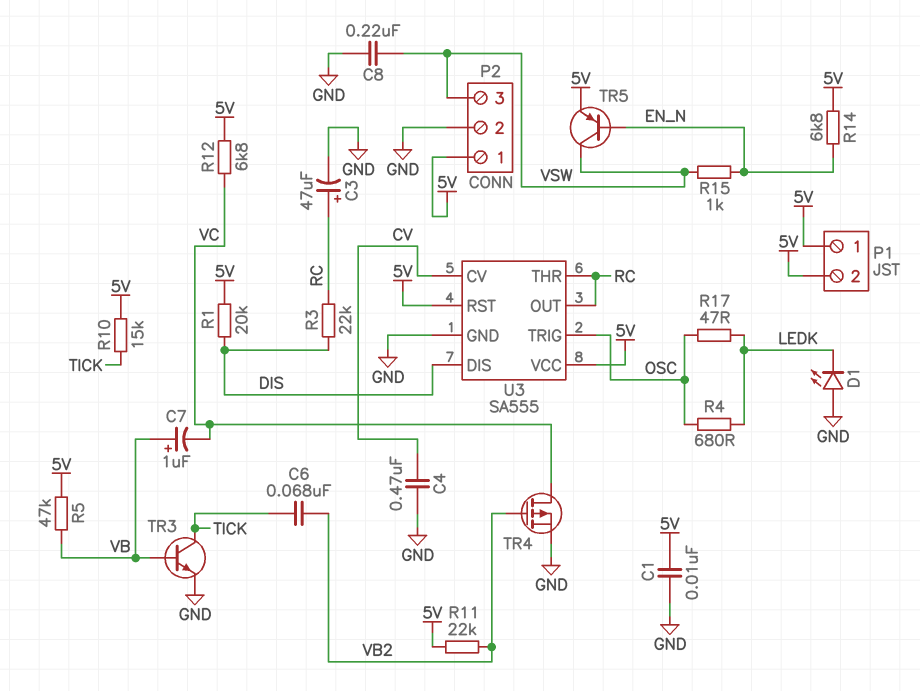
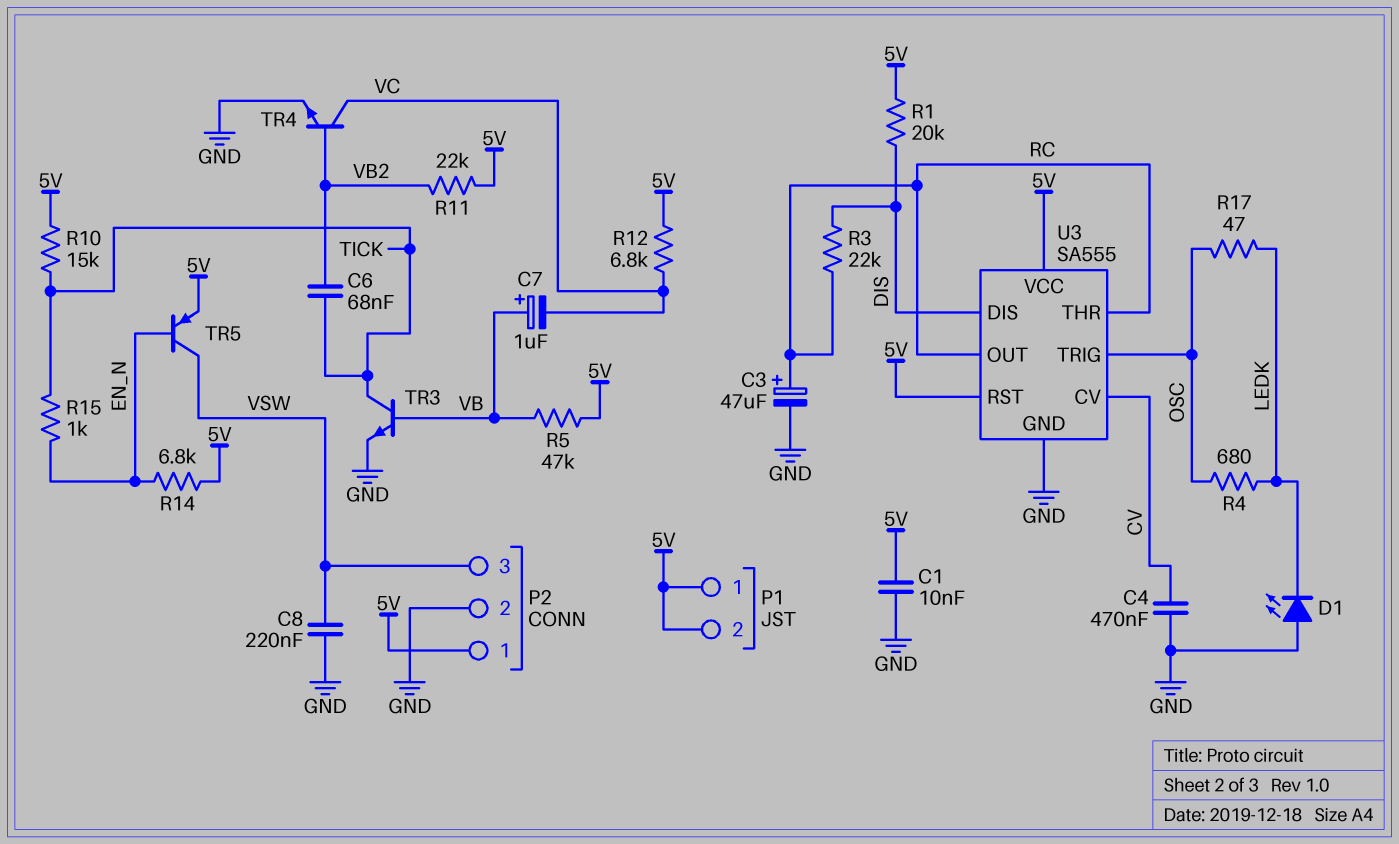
R15: 1k (EN_N, VSW) -> 1k (EN_N, TICK)
TR4: PMOS (G VB2, D VC, S GND) -> NPN (B VB2, C VC, E GND)

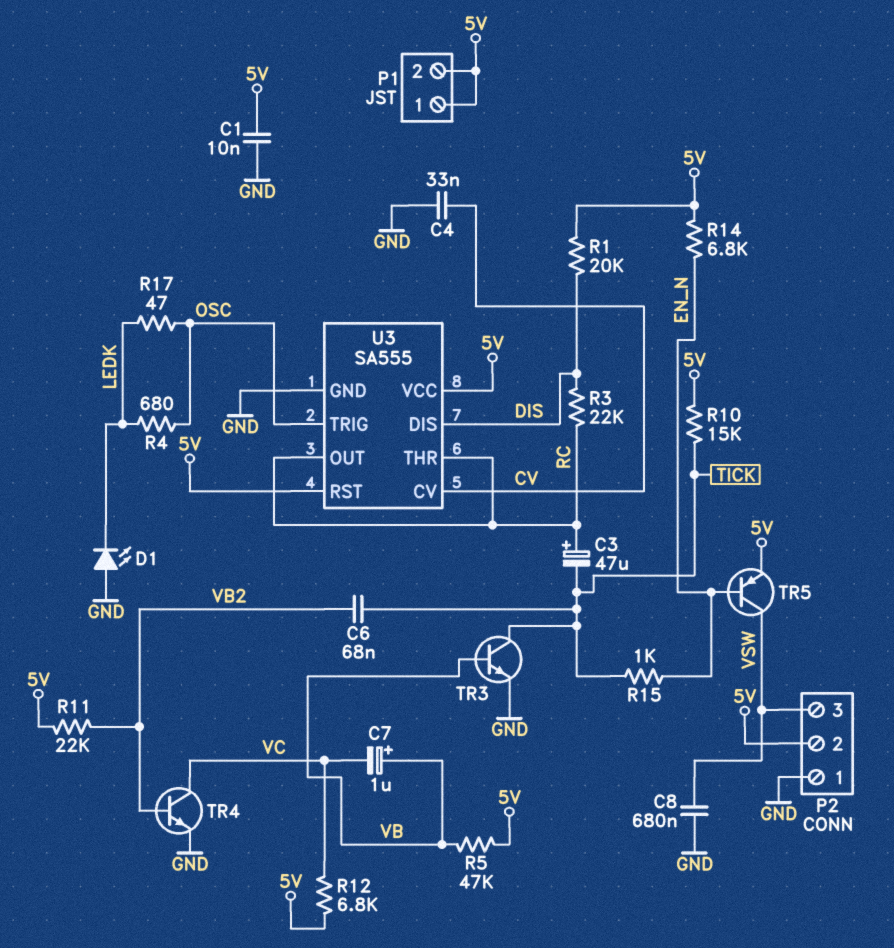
C3: 47uF (plus RC, minus GND) -> 47uF (plus RC, minus TICK)
C4: 470nF (CV, GND) -> 33nF (CV, GND)
C8: 220nF (GND, VSW) -> 680nF (GND, VSW)
P2 pin 1: 5V -> GND
P2 pin 2: GND -> 5V

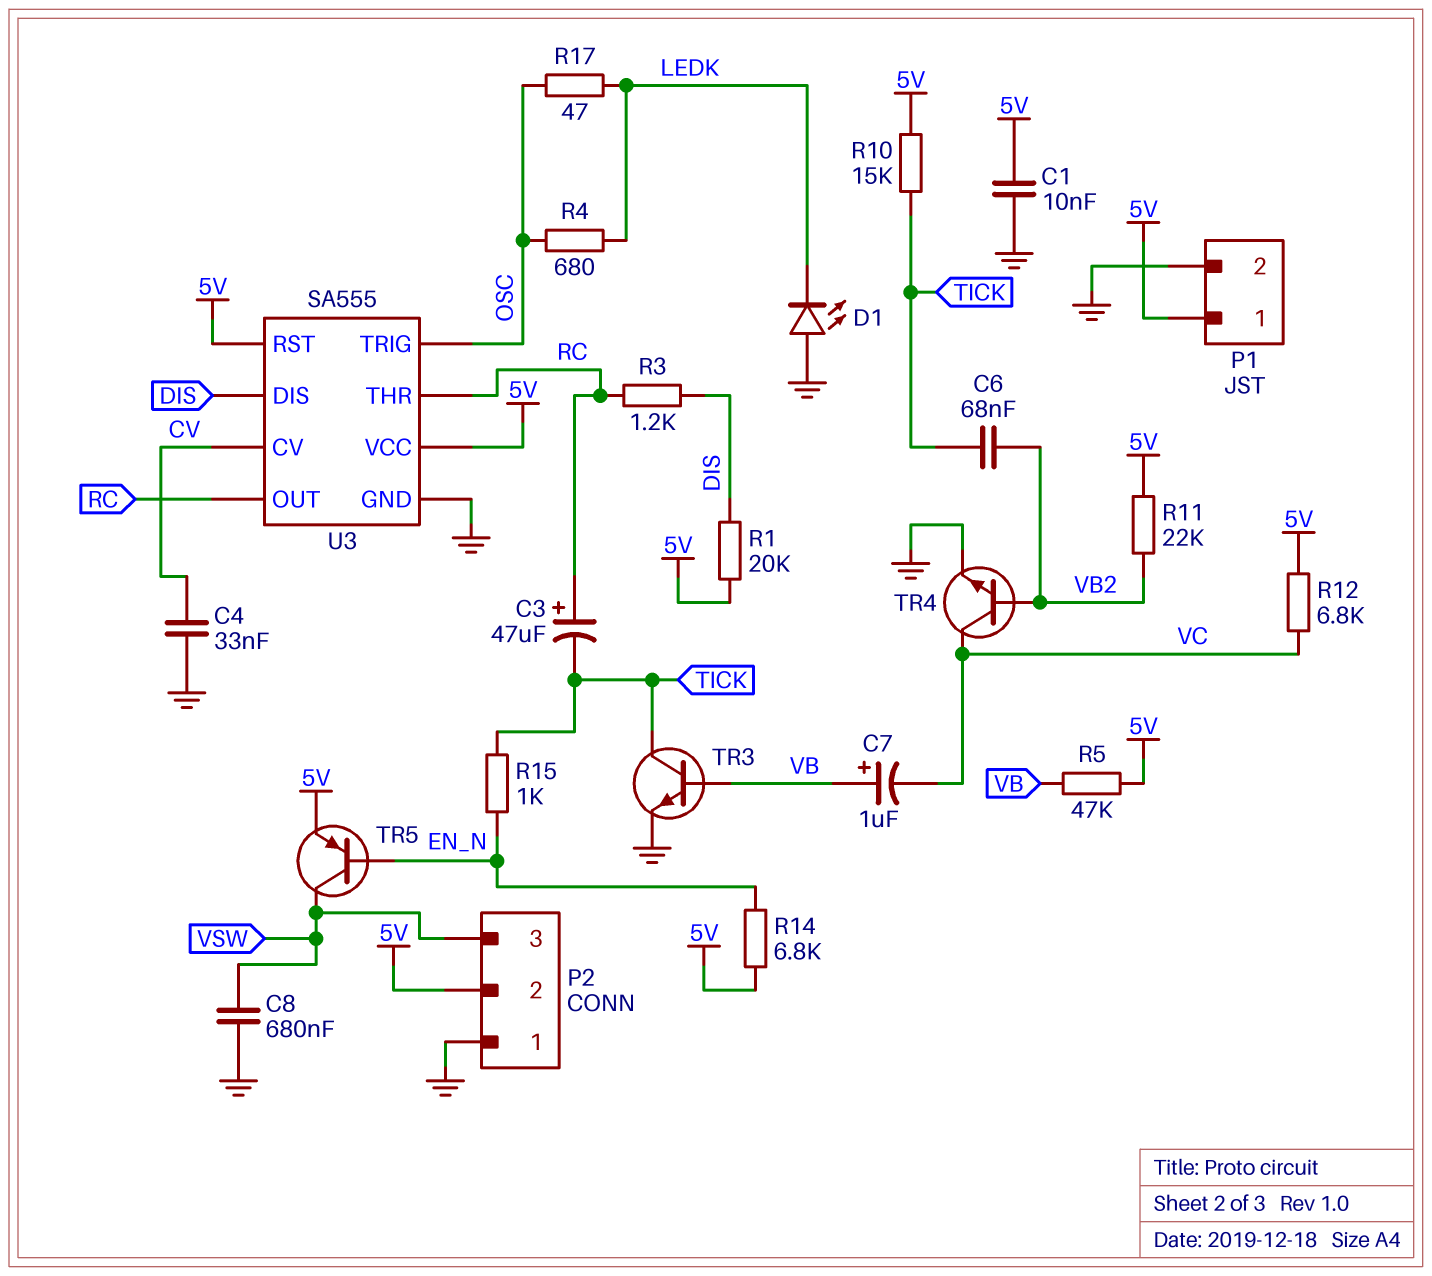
P1 pin 2: 5V -> GND
R3: 22k (DIS, RC) -> 1.2k (DIS, RC)

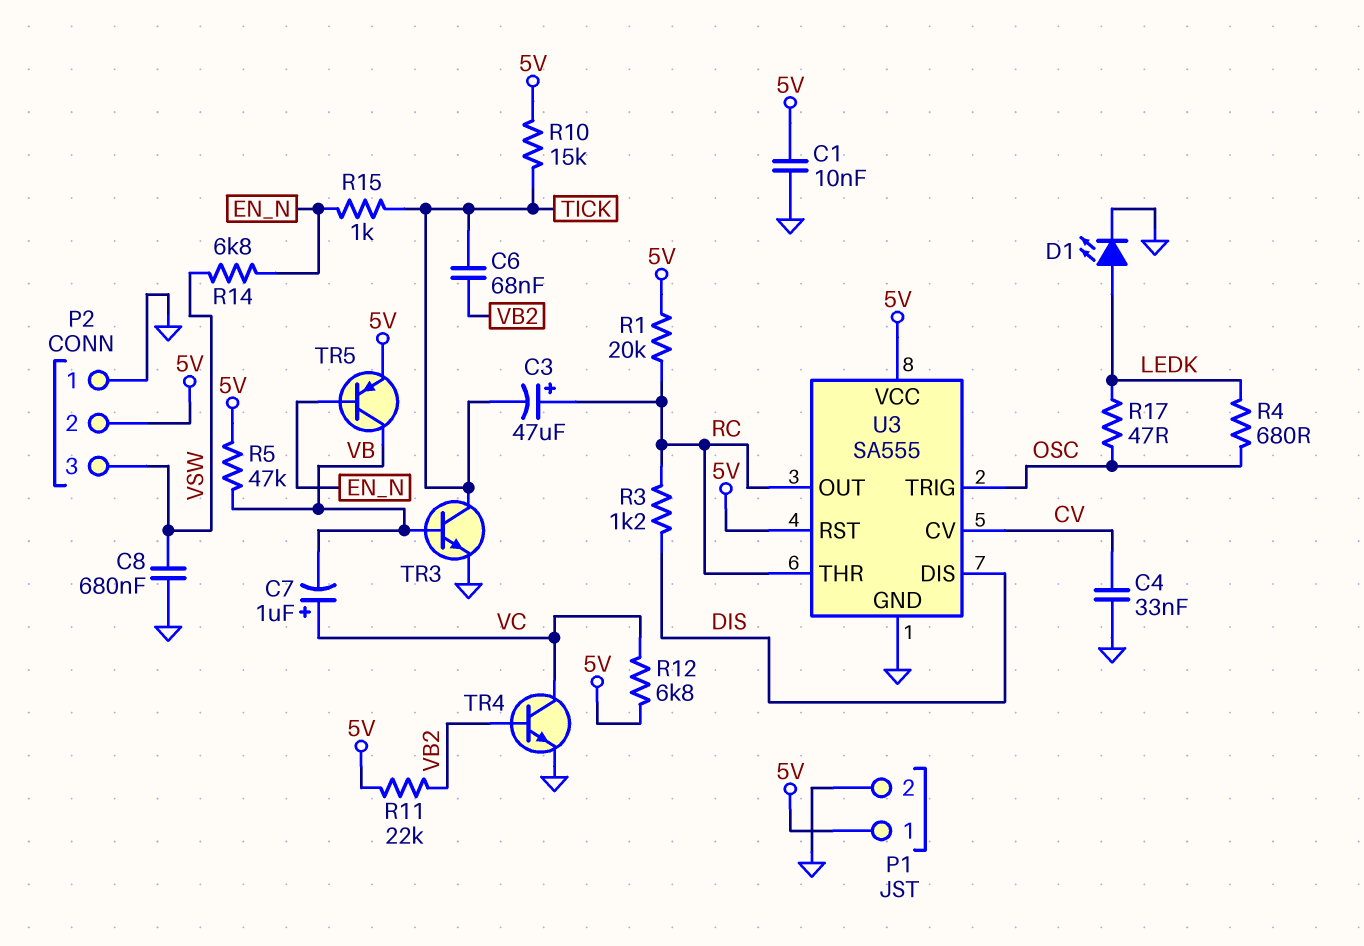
C7: 1uF (plus VB, minus VC) -> 1uF (plus VC, minus VB)
D1: LED (A GND, K LEDK) -> LED (A LEDK, K GND)
R1: 20k (5V, DIS) -> 20k (5V, RC)
R14: 6.8k (5V, EN_N) -> 6.8k (EN_N, VSW)
TR5: PNP (B EN_N, C VSW, E 5V) -> PNP (B EN_N, C VB, E 5V)

